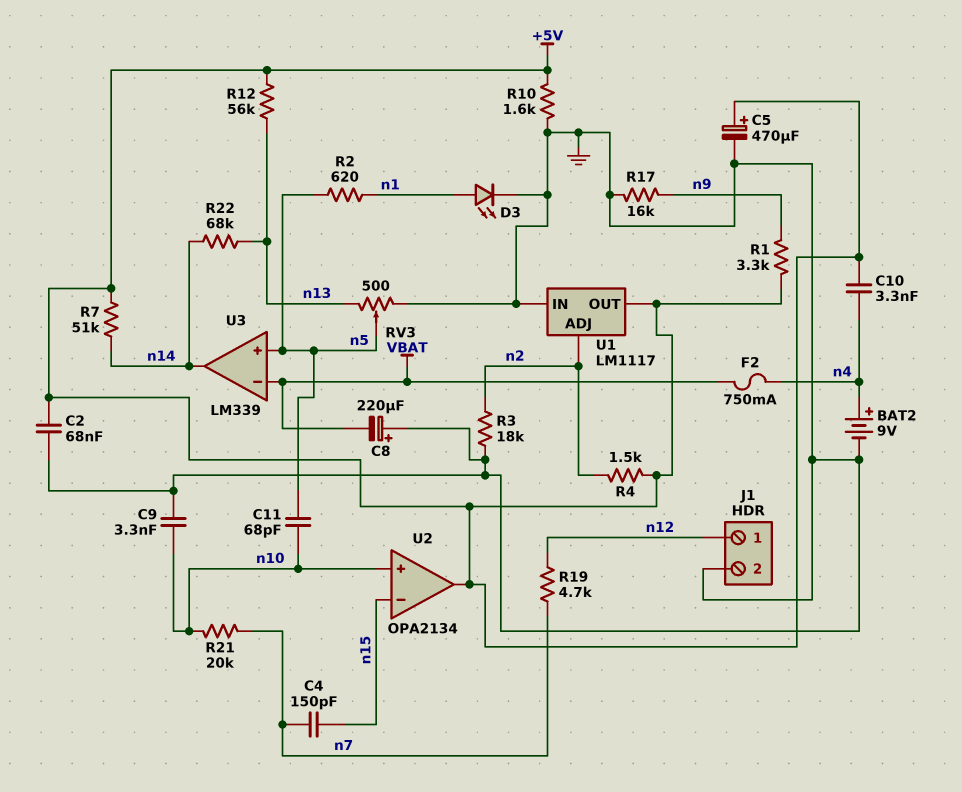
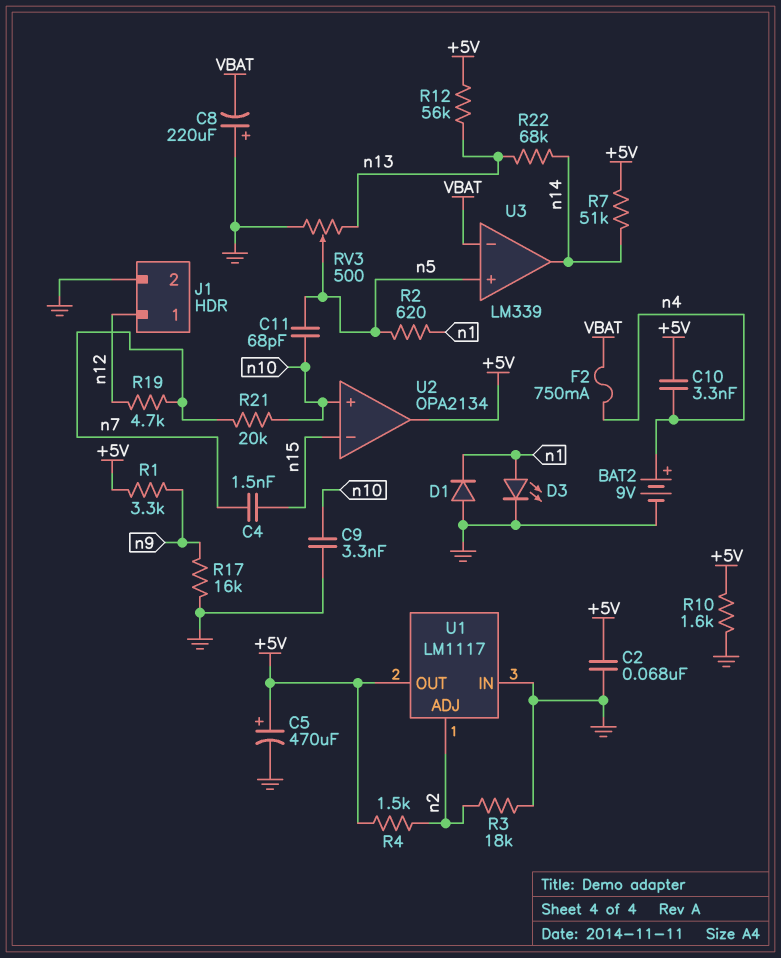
C4: 150pF (n7, n15) -> 1.5nF (n7, n15)
D1: none -> diode (A GND, K n1)

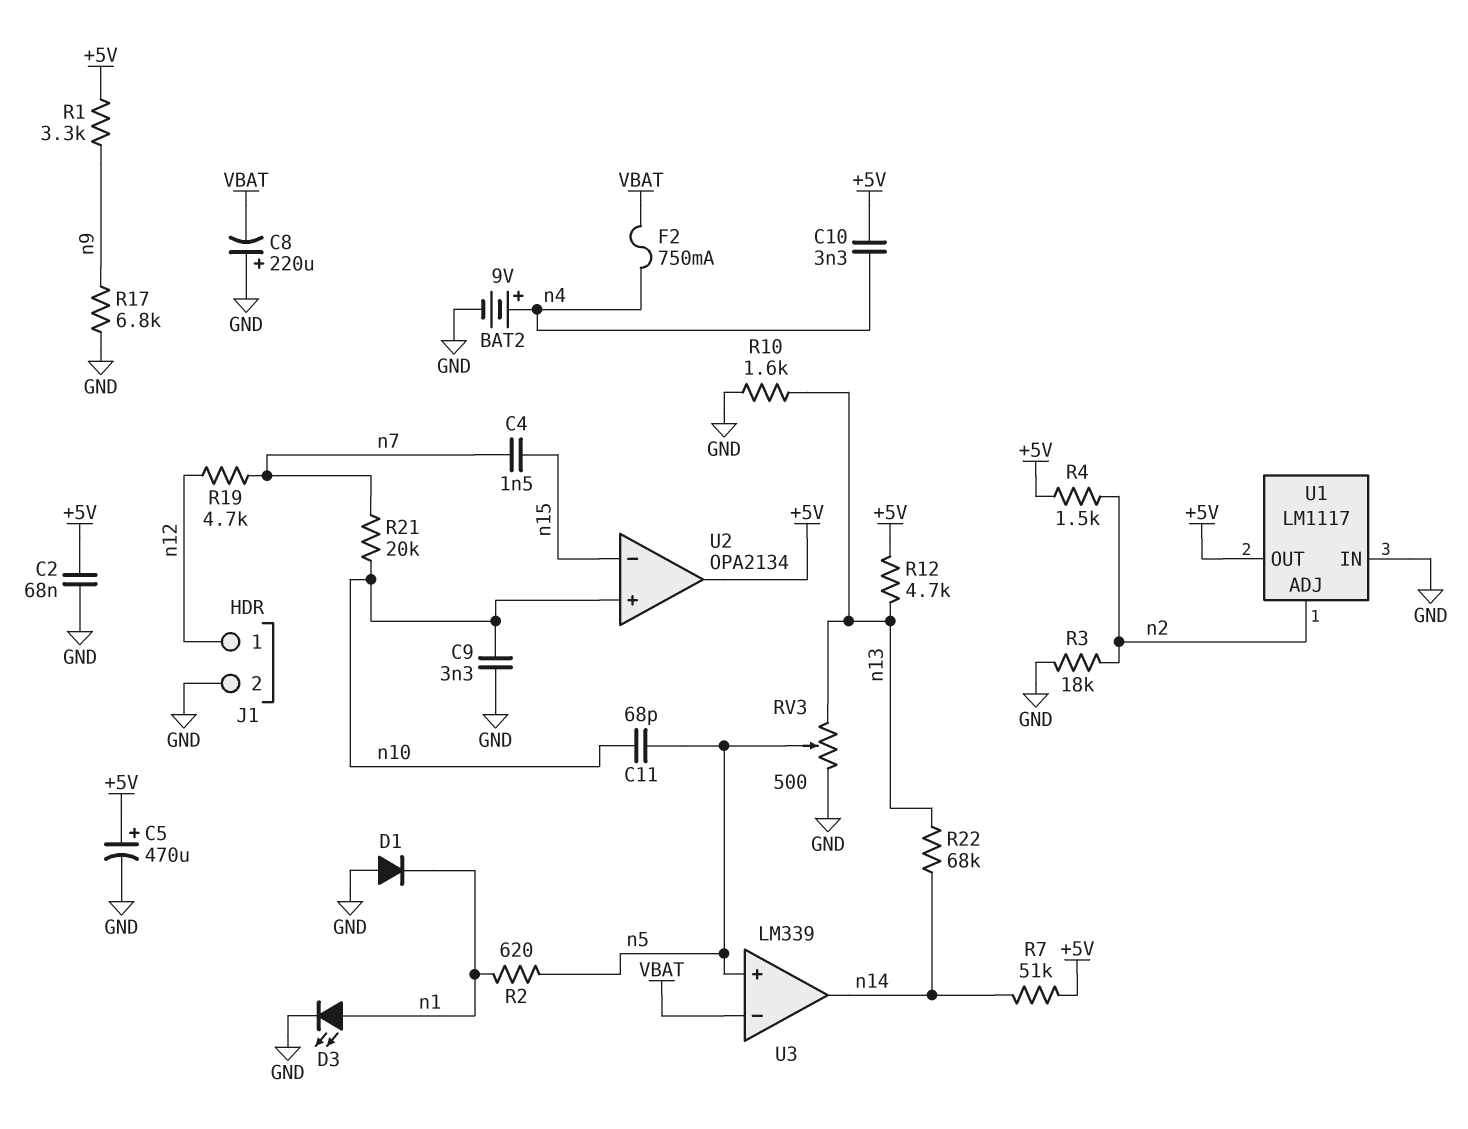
R10: 1.6k (+5V, GND) -> 1.6k (GND, n13)
R12: 56k (+5V, n13) -> 4.7k (+5V, n13)
R17: 16k (GND, n9) -> 6.8k (GND, n9)

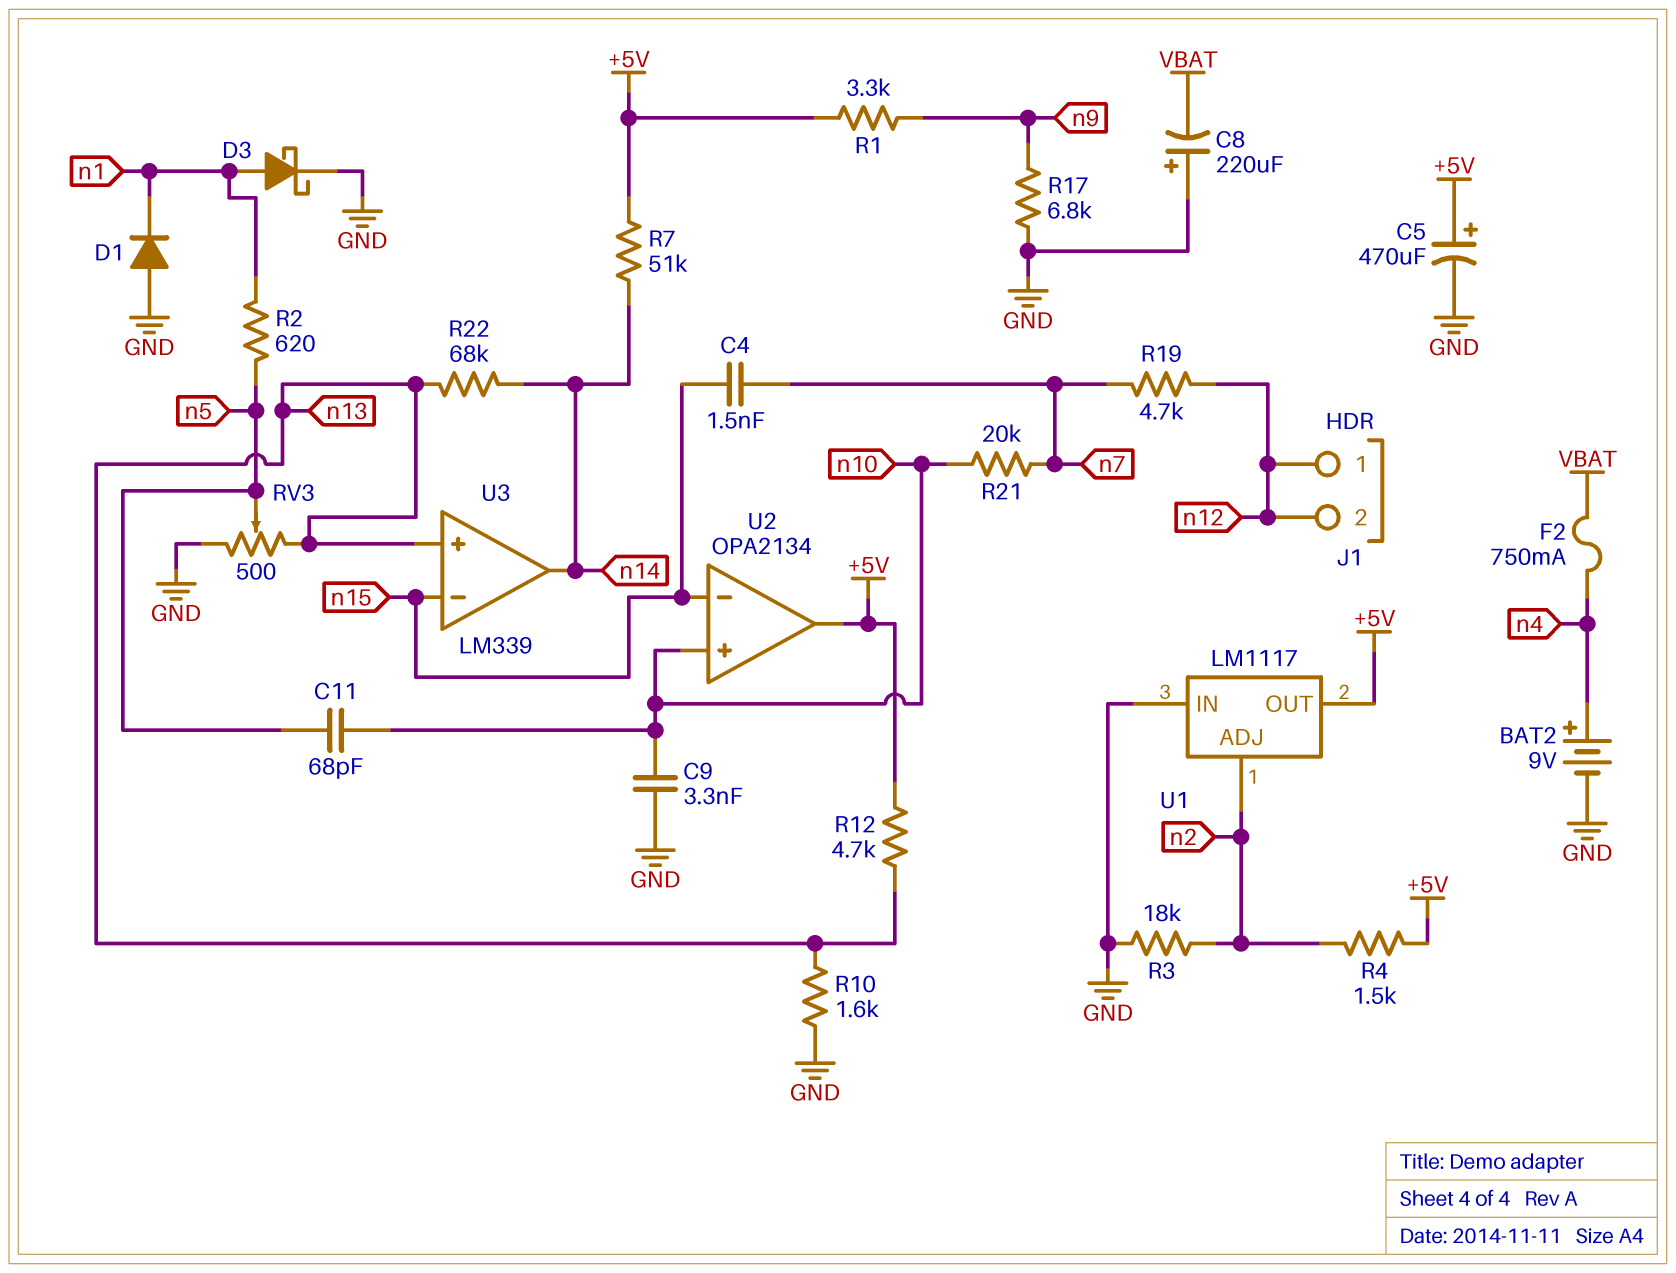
C2: 68nF (+5V, GND) -> none
C10: 3.3nF (+5V, n4) -> none
D3: LED (A n1, K GND) -> schottky (A n1, K GND)
J1 pin 2: GND -> n12
U3 pin in+: n5 -> n13
U3 pin in-: VBAT -> n15

